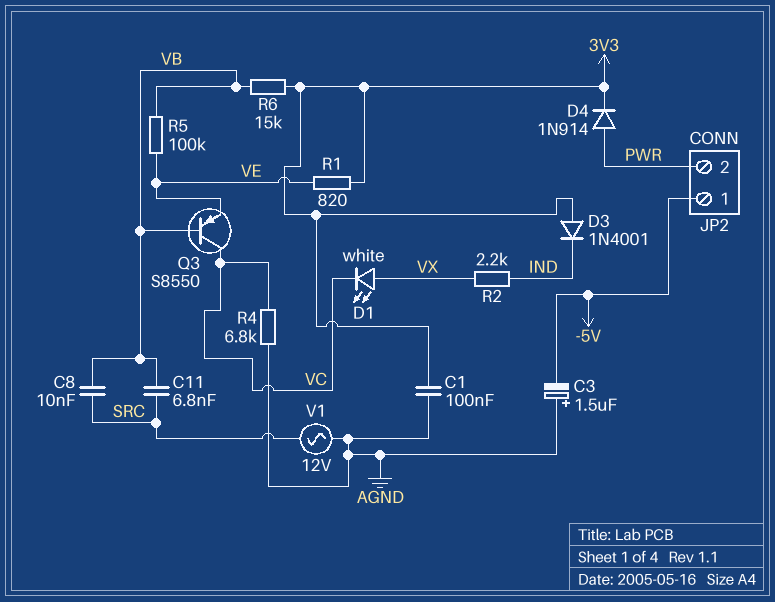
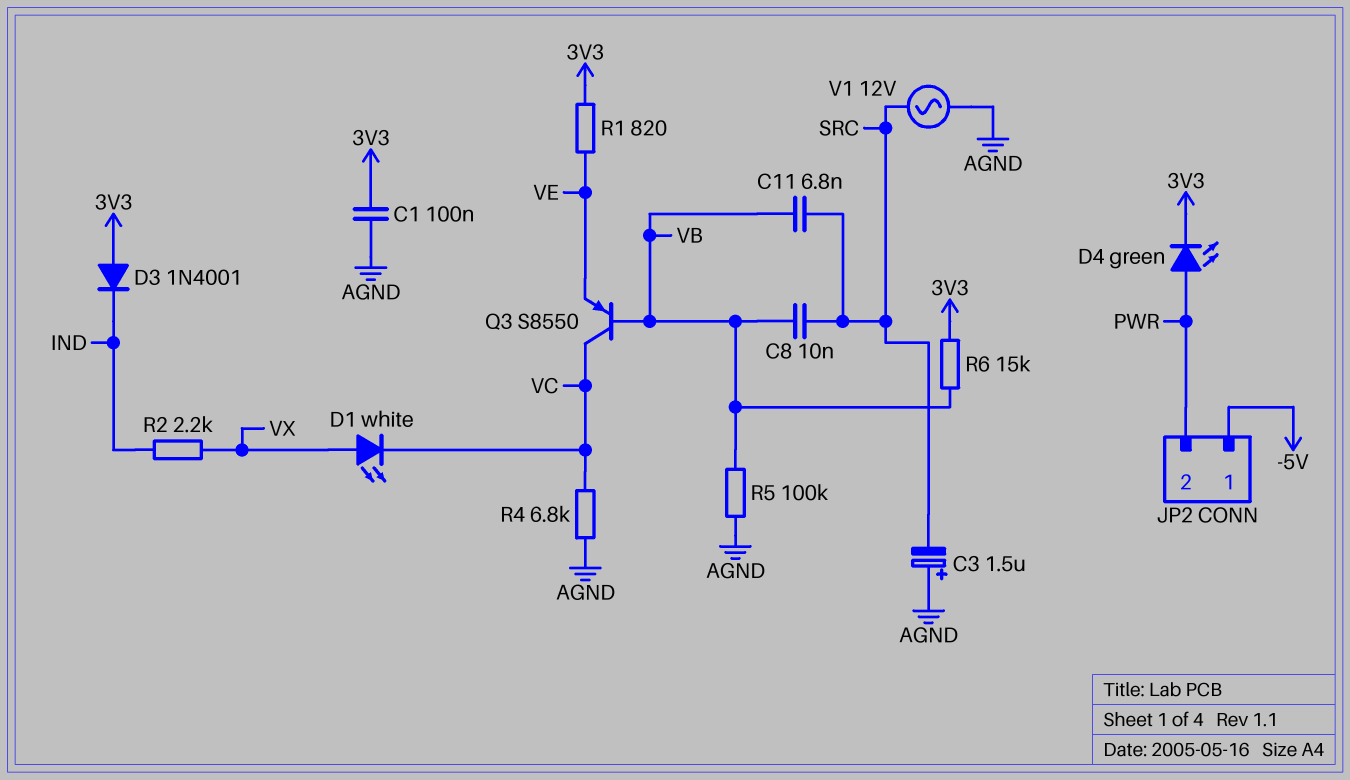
C3: 1.5uF (plus AGND, minus -5V) -> 1.5uF (plus AGND, minus SRC)
D4: diode 1N914 (A PWR, K 3V3) -> LED green (A PWR, K 3V3)
R5: 100k (VB, VE) -> 100k (AGND, VB)

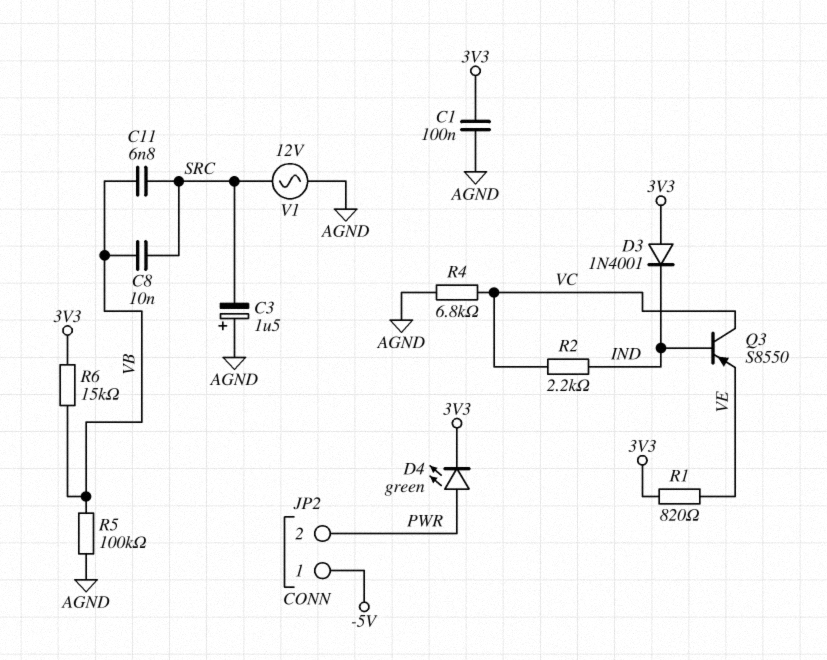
D1: LED white (A VX, K VC) -> none
Q3: PNP S8550 (B VB, C VC, E VE) -> PNP S8550 (B IND, C VC, E VE)
R2: 2.2k (IND, VX) -> 2.2k (IND, VC)

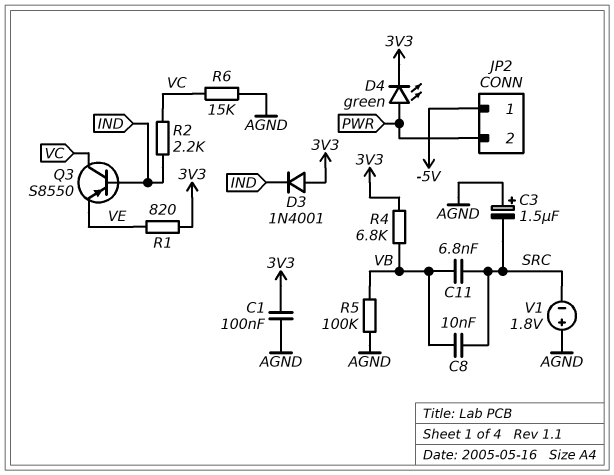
R4: 6.8k (AGND, VC) -> 6.8k (3V3, VB)
R6: 15k (3V3, VB) -> 15k (AGND, VC)
V1: AC 12V (AGND, SRC) -> 1.8V (plus AGND, minus SRC)

